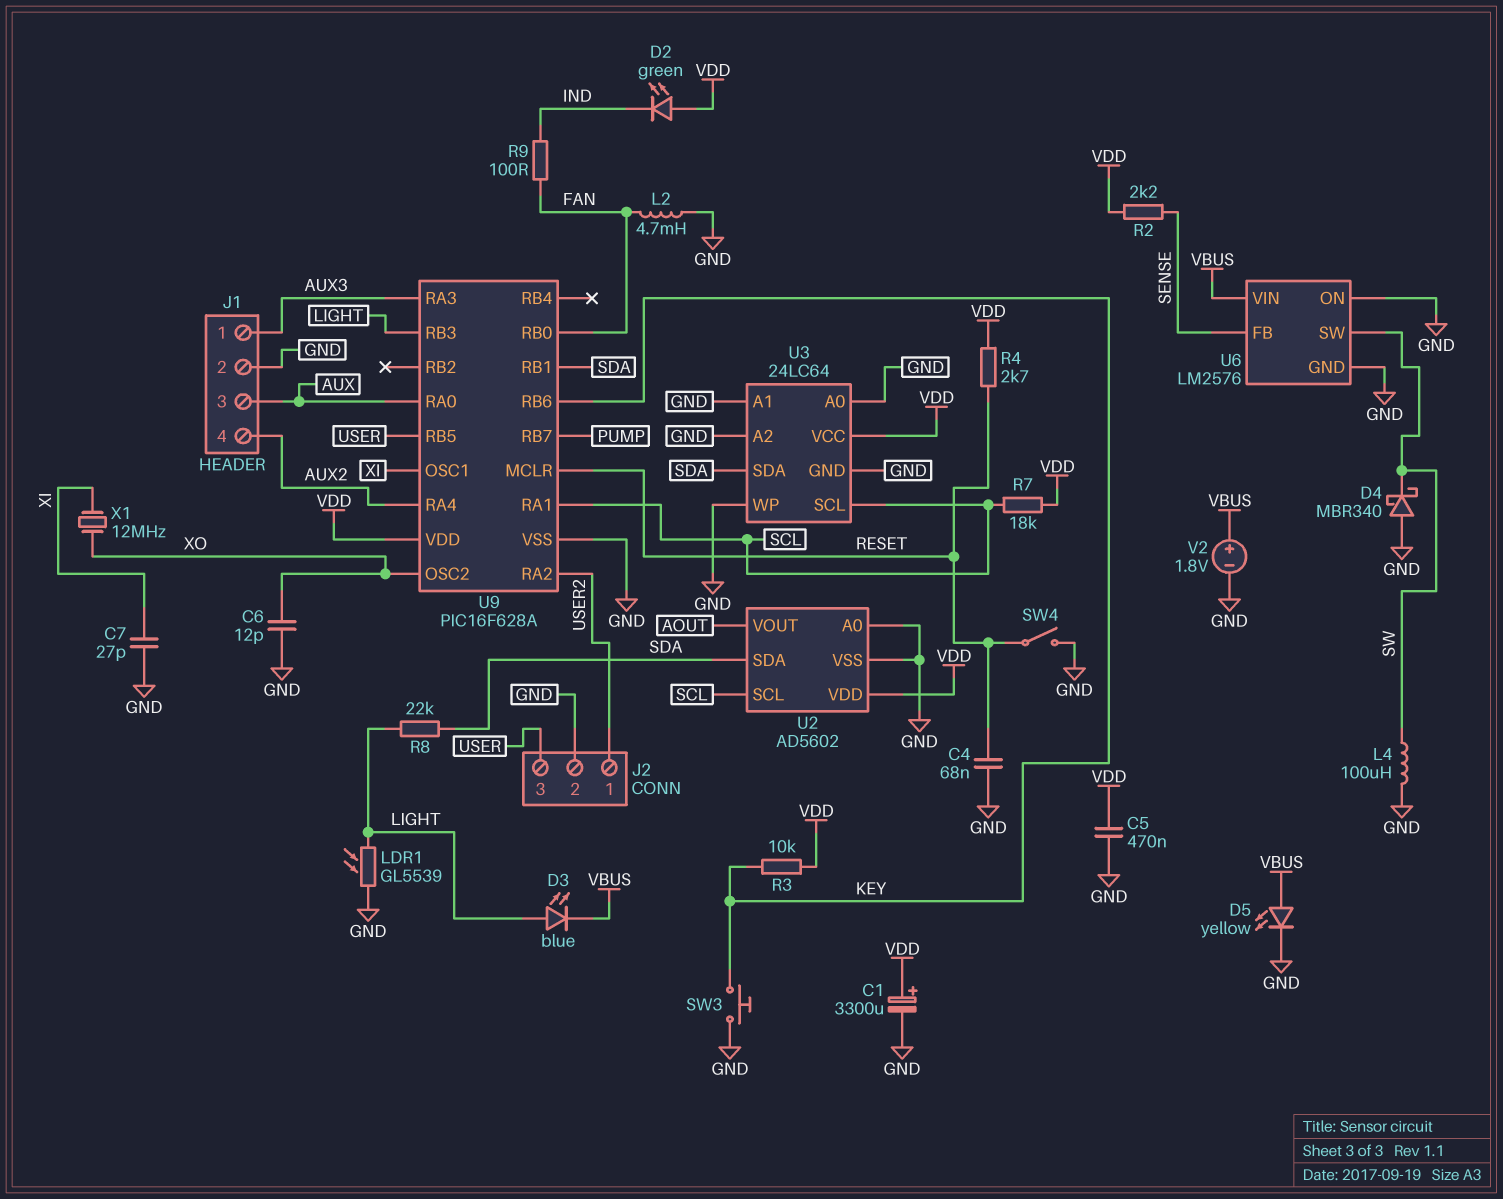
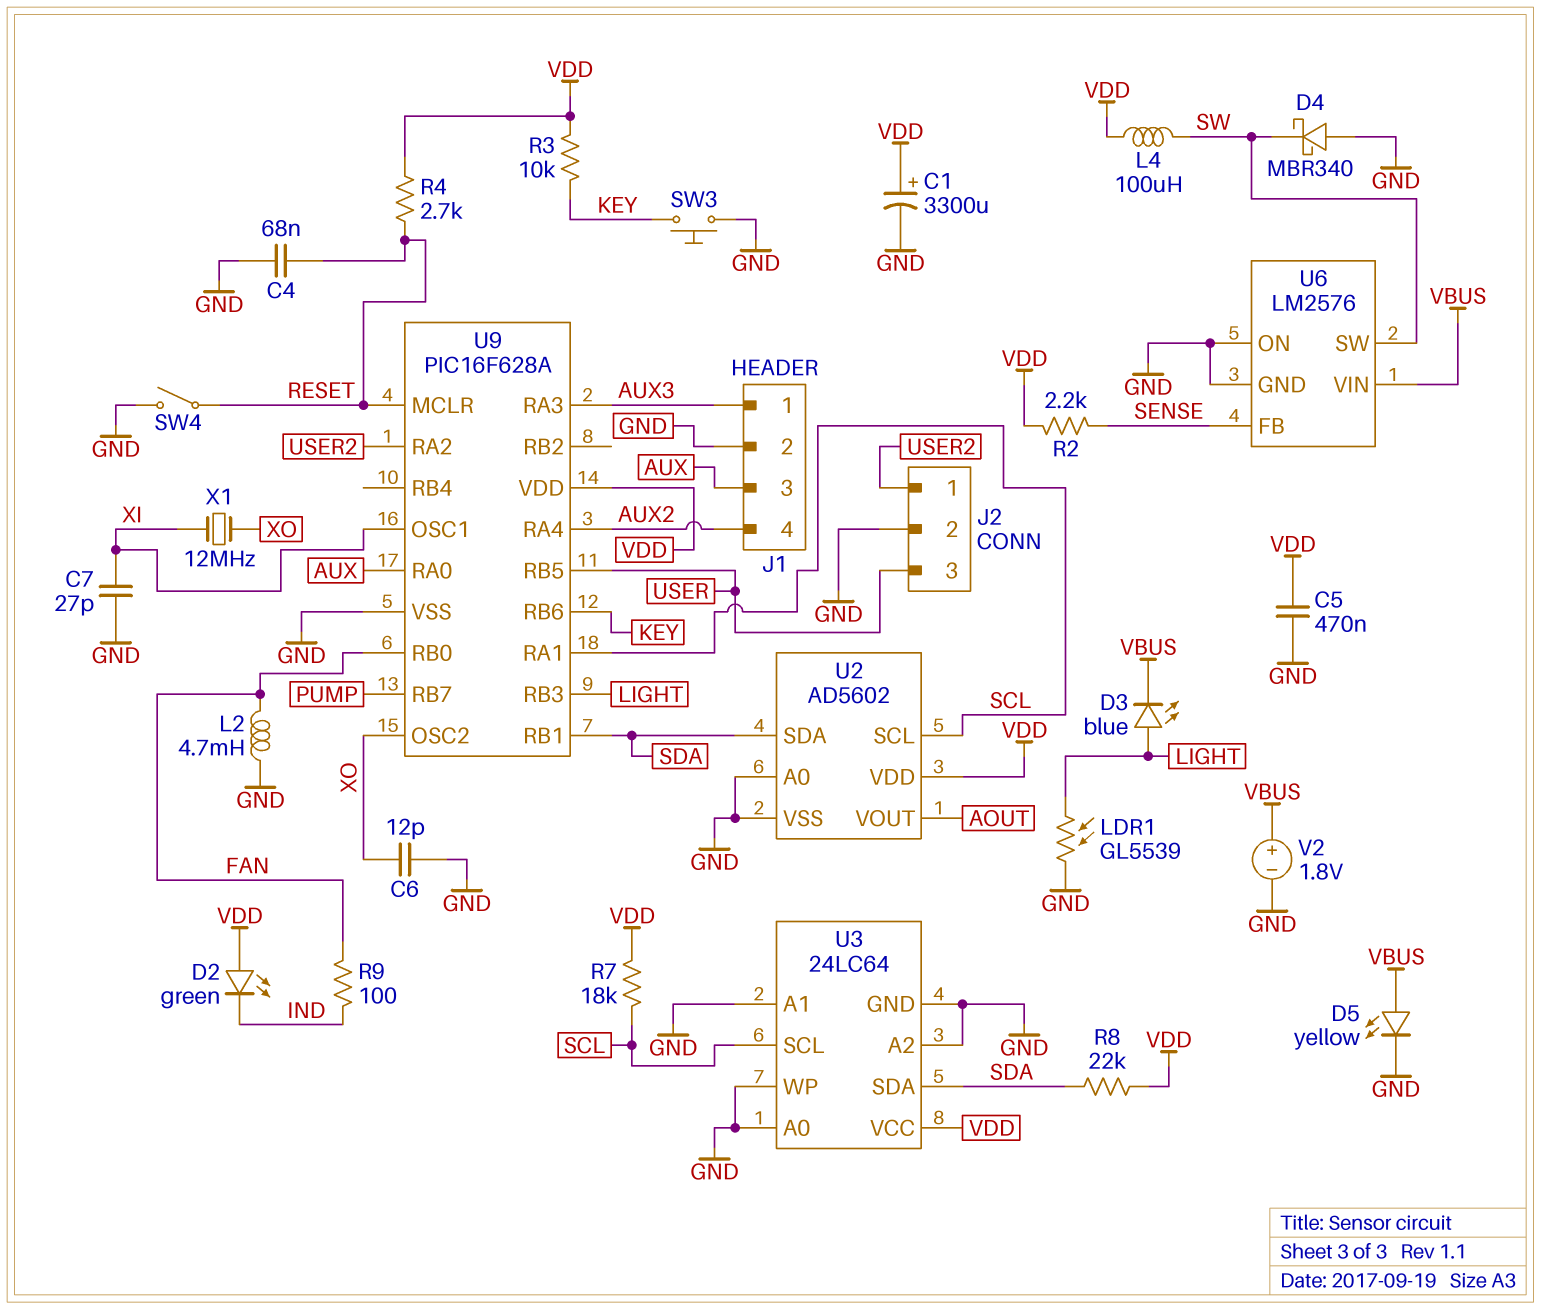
L4: 100uH (GND, SW) -> 100uH (SW, VDD)
R8: 22k (LIGHT, SDA) -> 22k (SDA, VDD)

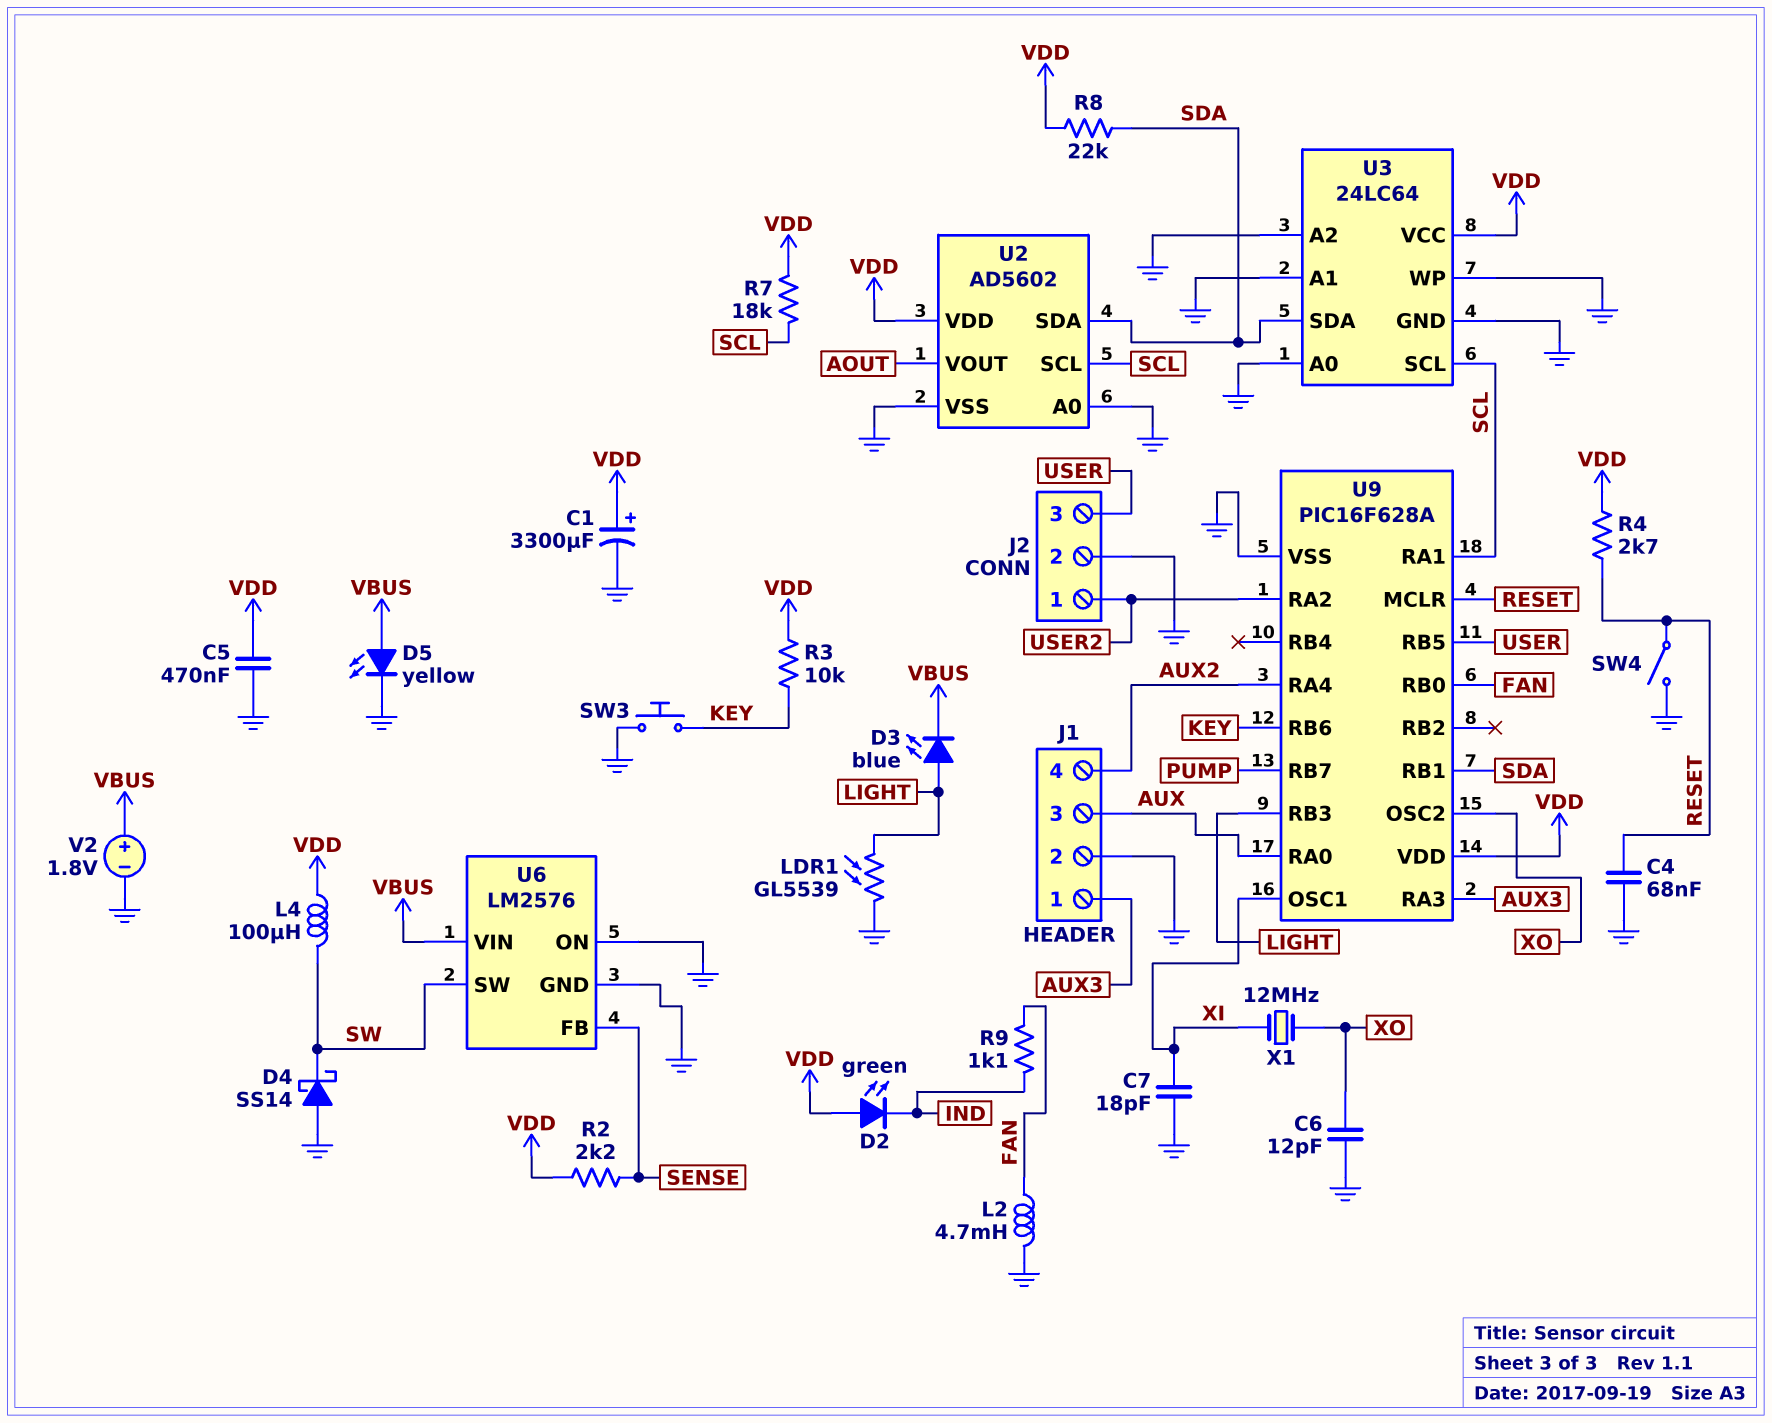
C7: 27pF (GND, XI) -> 18pF (GND, XI)
D4: schottky MBR340 (A GND, K SW) -> schottky SS14 (A GND, K SW)
R9: 100 (FAN, IND) -> 1.1k (FAN, IND)

